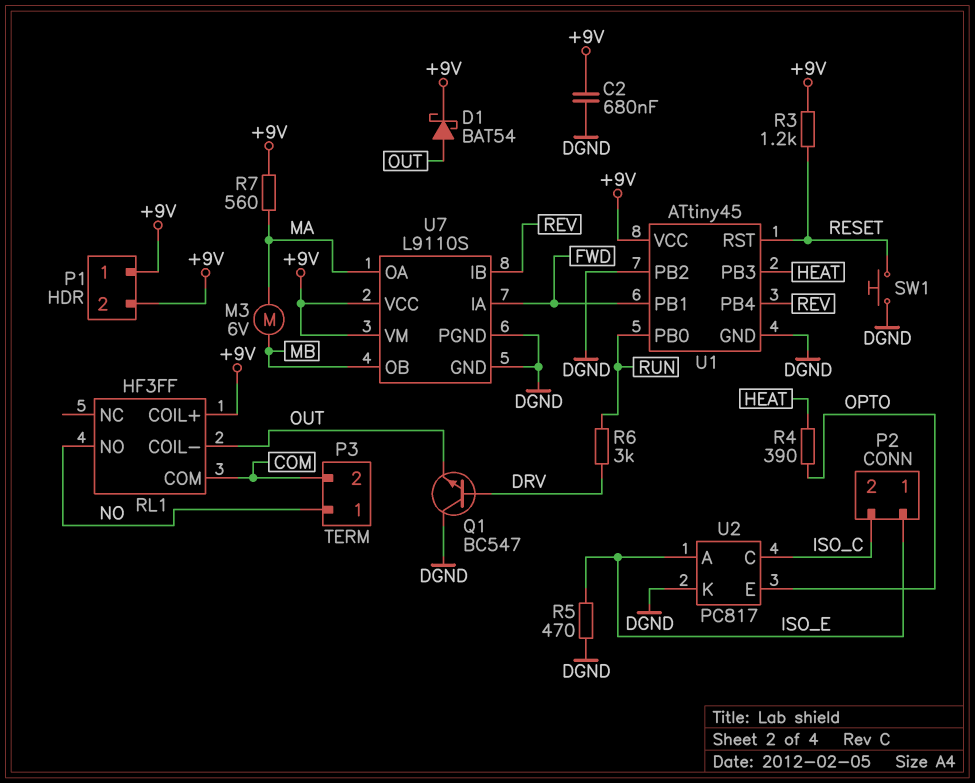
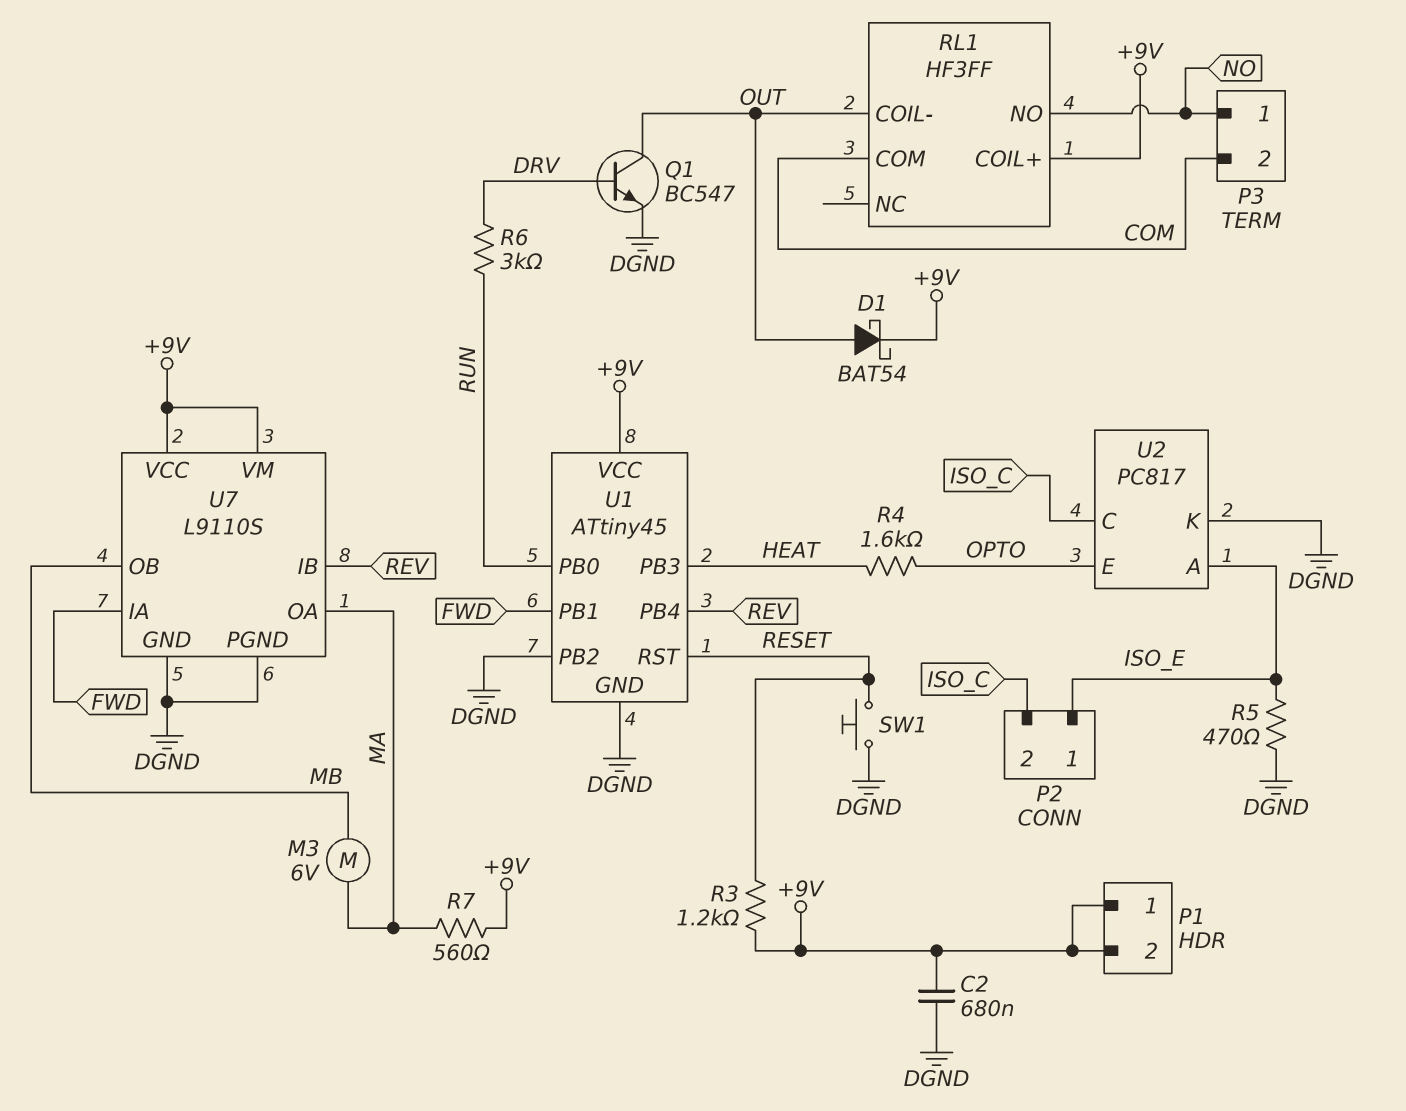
Q1: NPN BC547 (B DRV, C DGND, E OUT) -> NPN BC547 (B DRV, C OUT, E DGND)
R4: 390 (HEAT, OPTO) -> 1.6k (HEAT, OPTO)

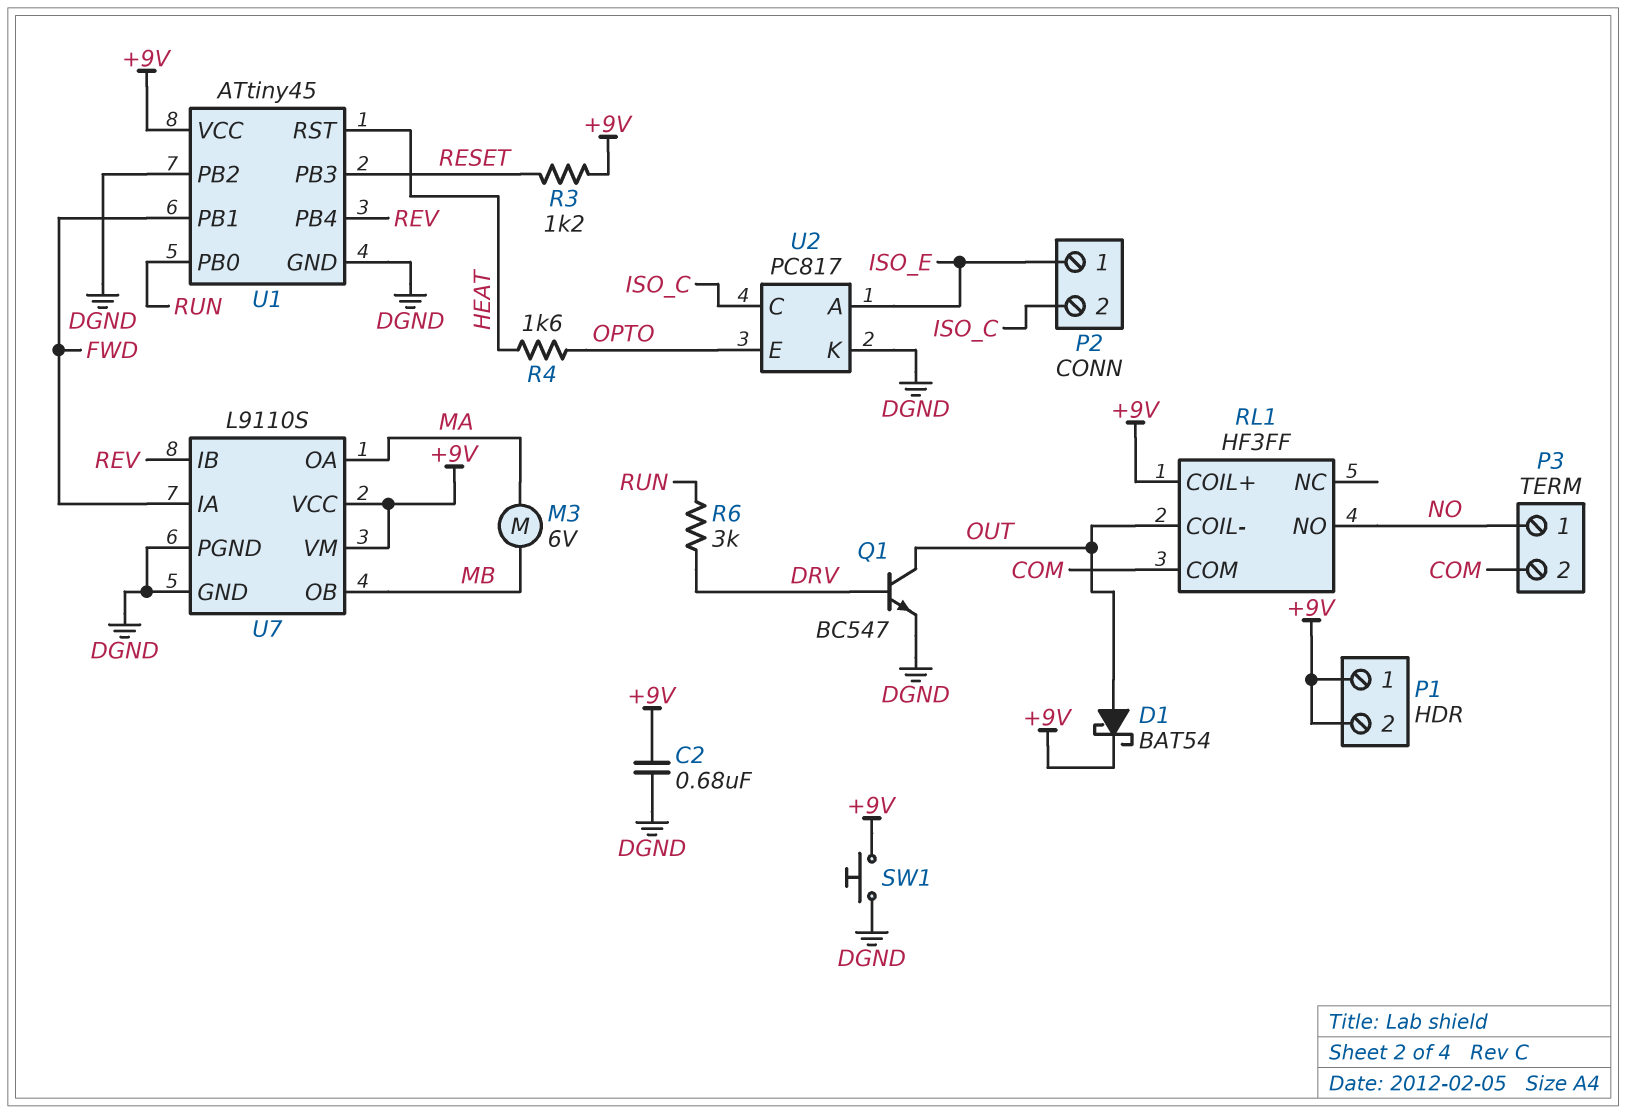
R5: 470 (DGND, ISO_E) -> none
R7: 560 (+9V, MA) -> none
SW1: button (DGND, RESET) -> button (+9V, DGND)
U1 pin PB3: HEAT -> RESET
U1 pin RST: RESET -> HEAT

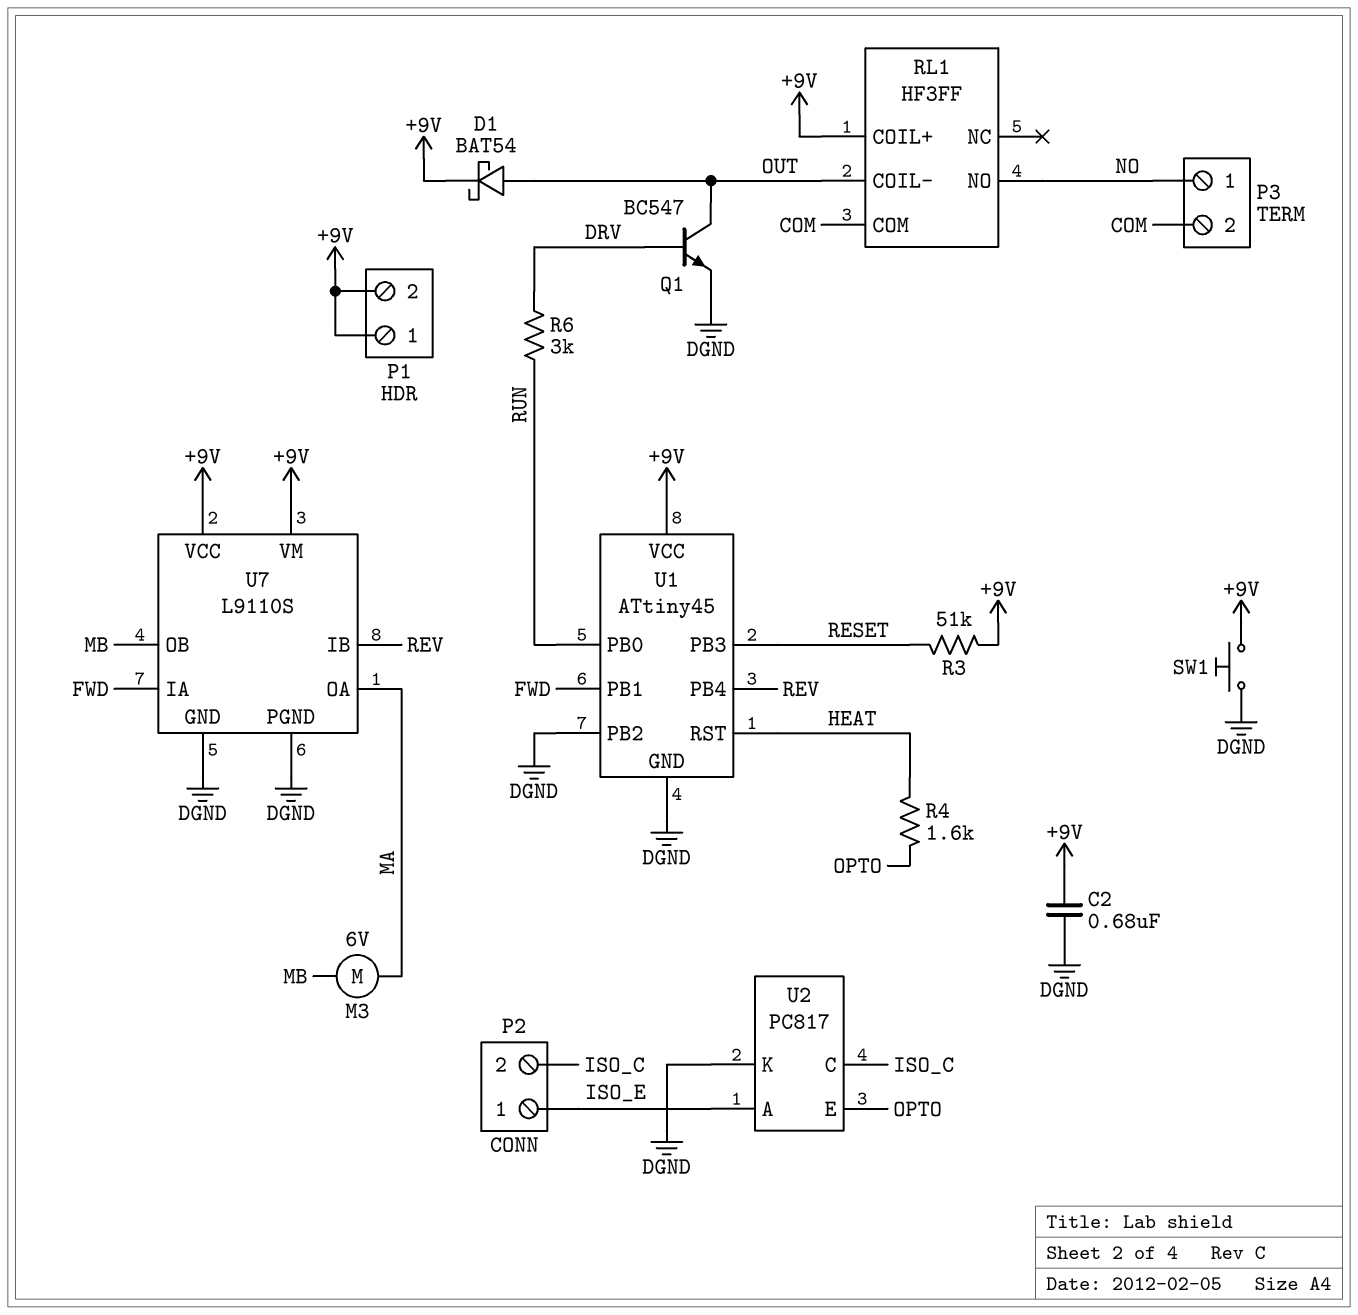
R3: 1.2k (+9V, RESET) -> 51k (+9V, RESET)

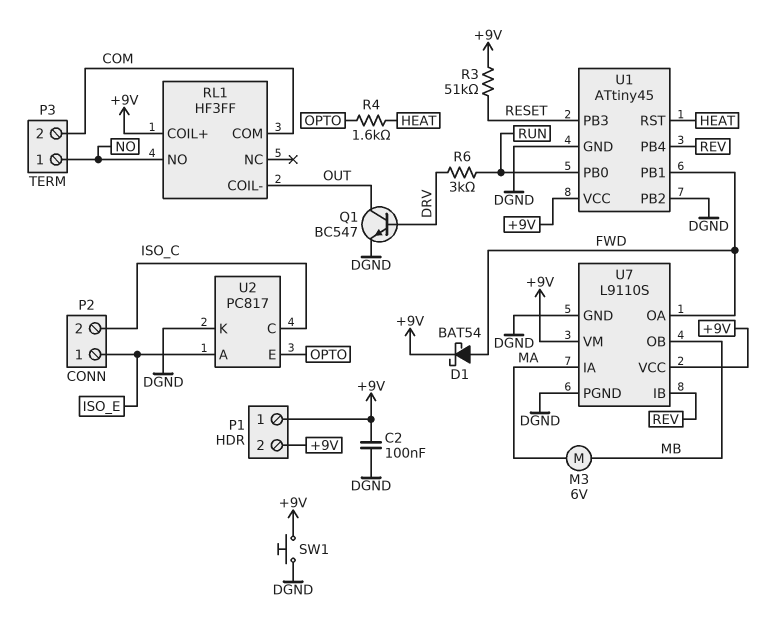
C2: 680nF (+9V, DGND) -> 100nF (+9V, DGND)
D1: schottky BAT54 (A OUT, K +9V) -> schottky BAT54 (A FWD, K +9V)
U7 pin IA: FWD -> MA
U7 pin OA: MA -> FWD

